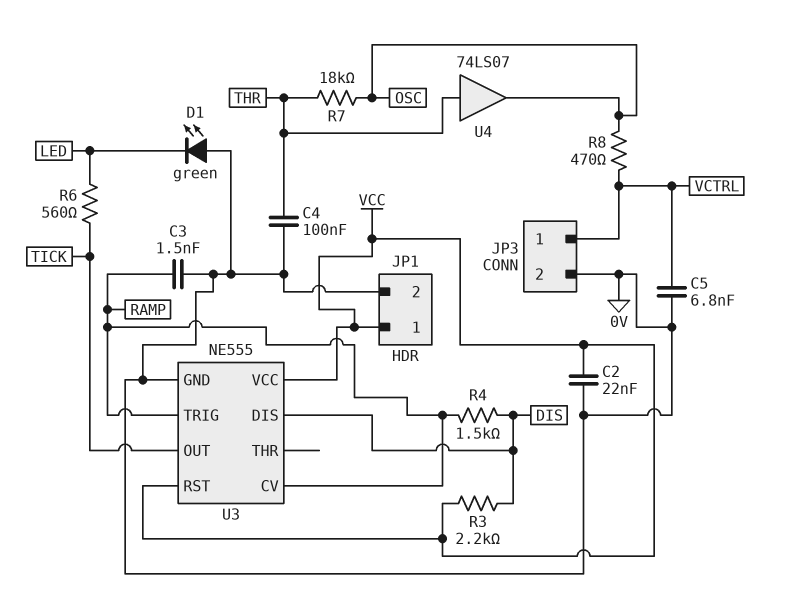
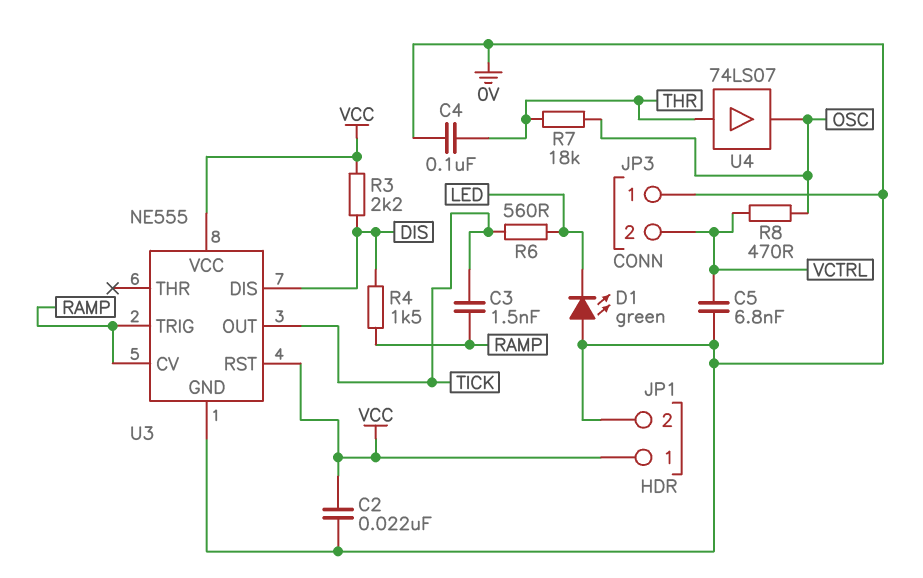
C3: 1.5nF (0V, RAMP) -> 1.5nF (RAMP, TICK)
JP3 pin 1: VCTRL -> 0V
JP3 pin 2: 0V -> VCTRL

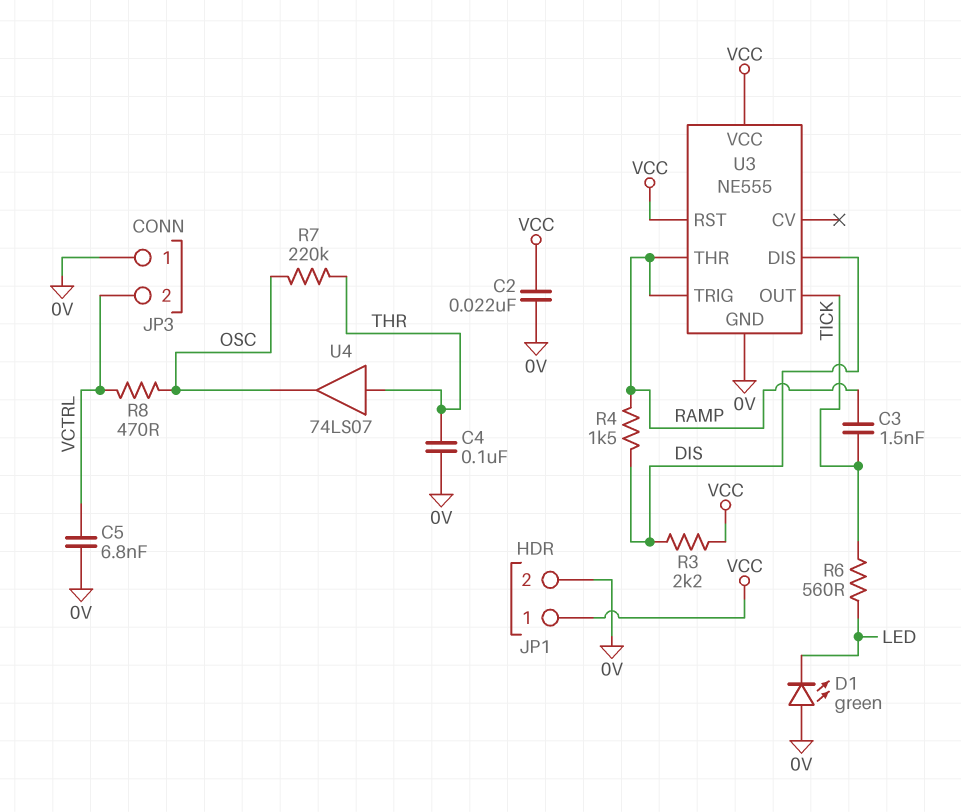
R7: 18k (OSC, THR) -> 220k (OSC, THR)
U3 pin CV: RAMP -> none
U3 pin THR: none -> RAMP

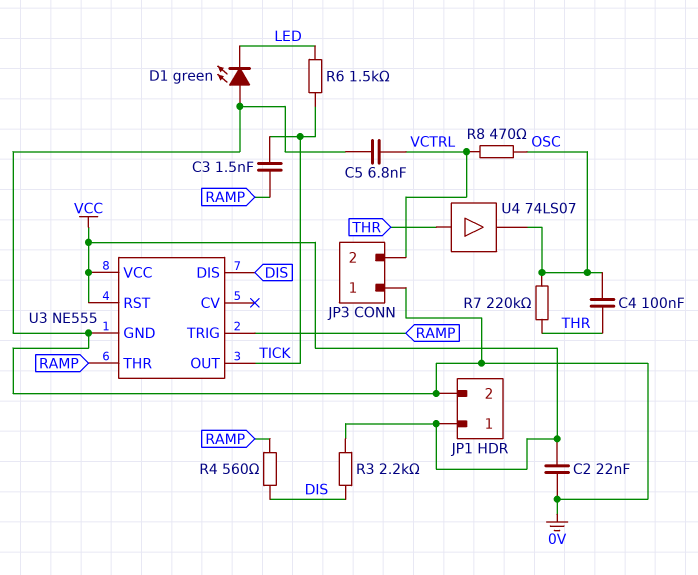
C4: 100nF (0V, THR) -> 100nF (OSC, THR)
R4: 1.5k (DIS, RAMP) -> 560 (DIS, RAMP)
R6: 560 (LED, TICK) -> 1.5k (LED, TICK)

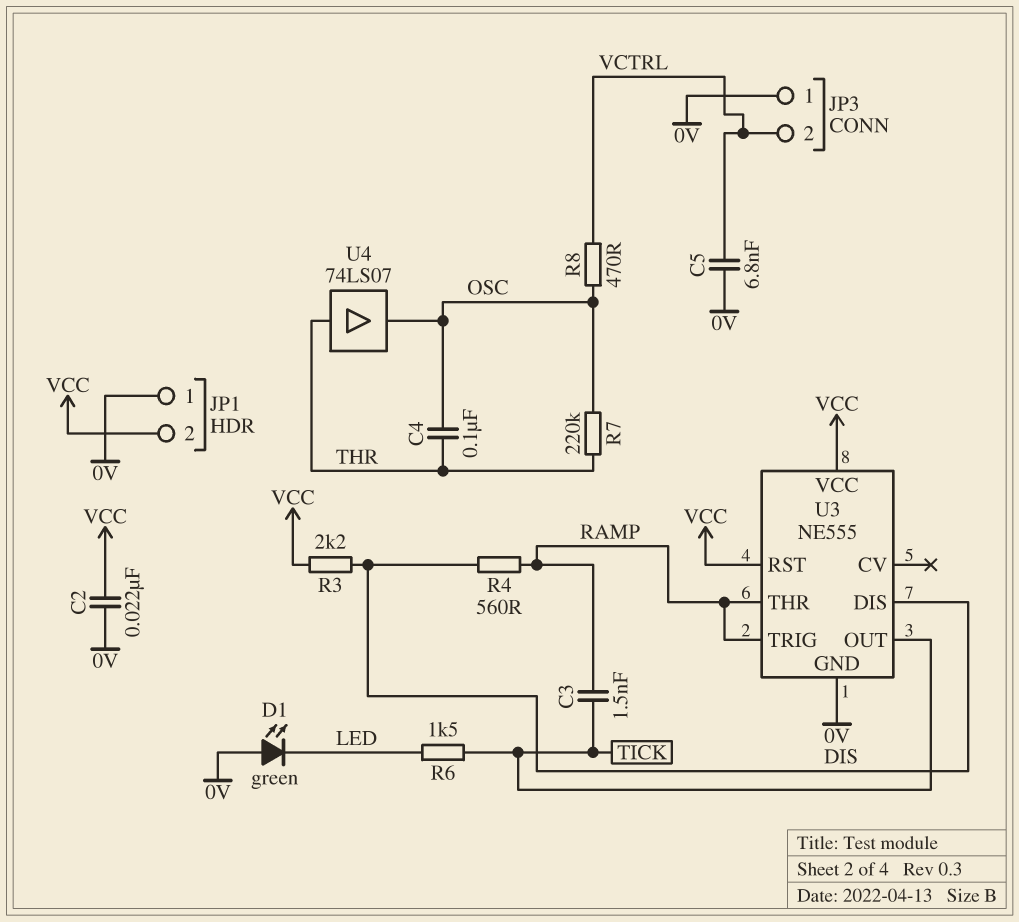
JP1 pin 1: VCC -> 0V
JP1 pin 2: 0V -> VCC

